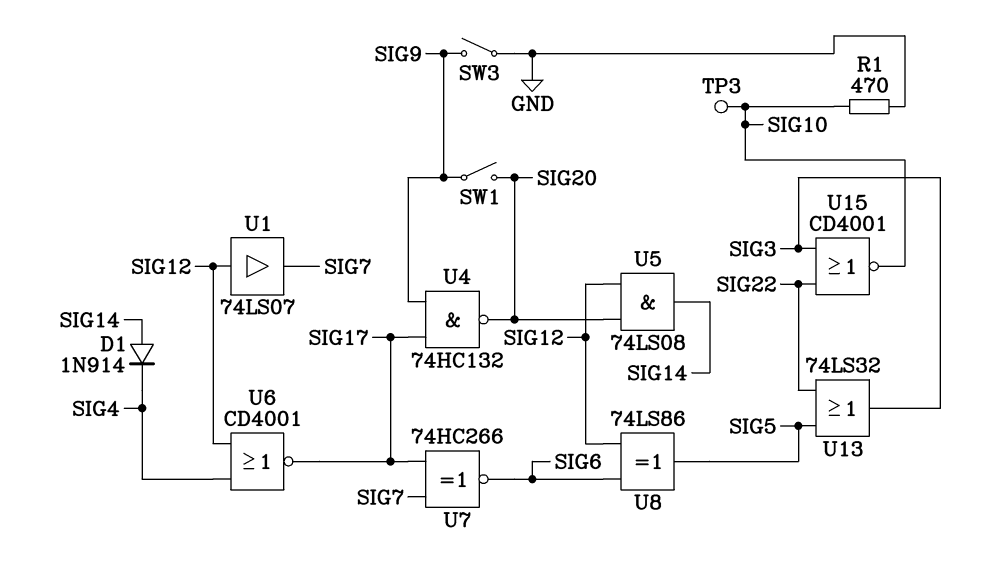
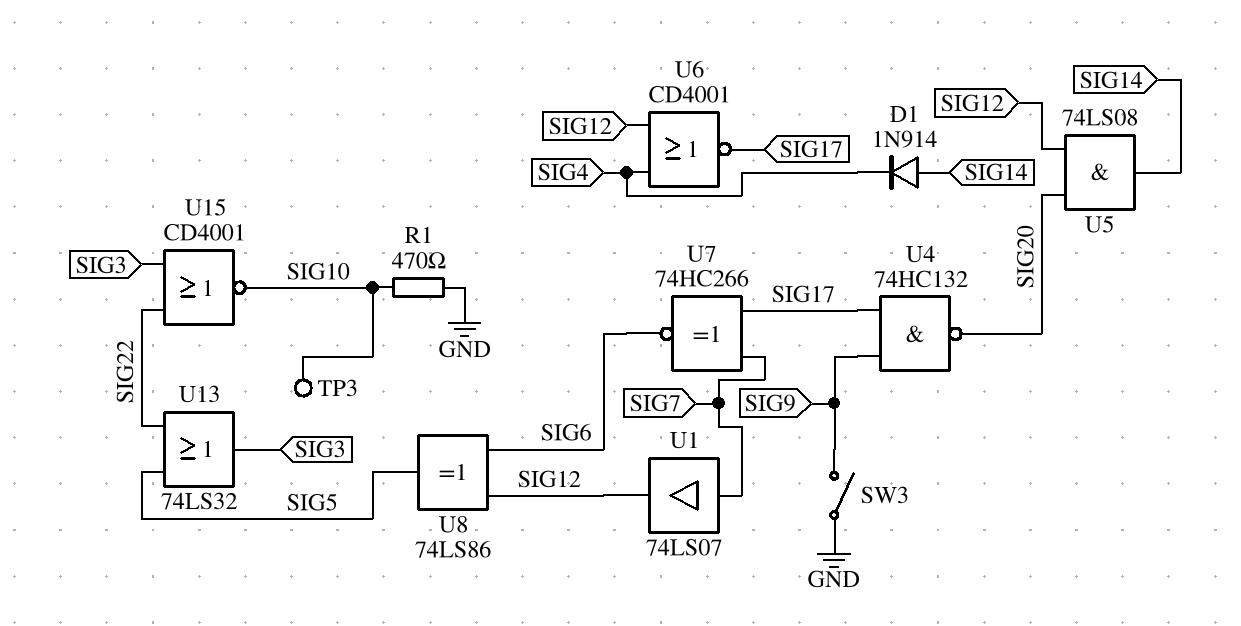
SW1: switch (SIG9, SIG20) -> none
U1: buffer 74LS07 (in SIG12, out SIG7) -> buffer 74LS07 (in SIG7, out SIG12)

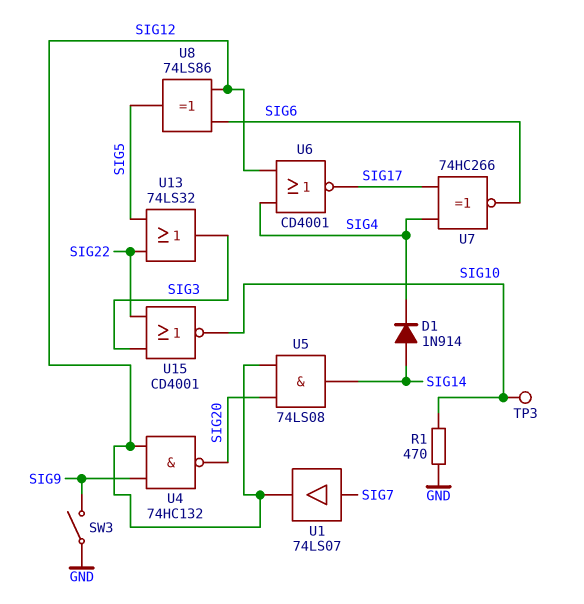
U4: NAND 74HC132 (in SIG9, in SIG17, out SIG20) -> NAND 74HC132 (in SIG9, in SIG12, out SIG20)
U7: XNOR 74HC266 (in SIG7, in SIG17, out SIG6) -> XNOR 74HC266 (in SIG4, in SIG17, out SIG6)

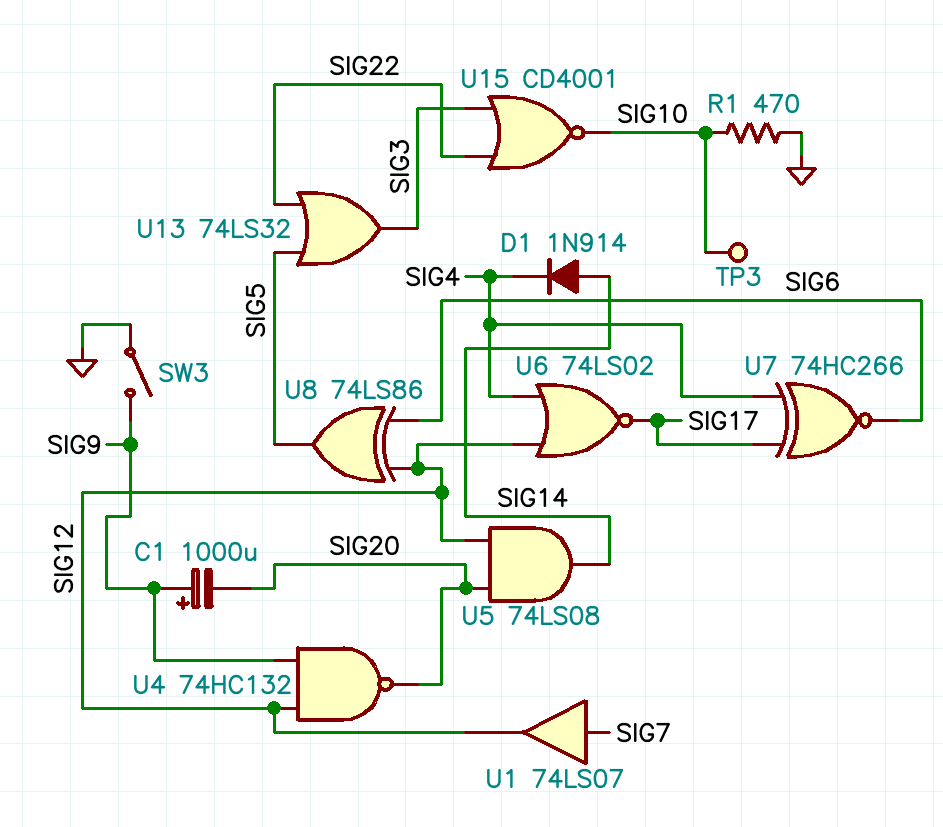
C1: none -> 1000uF (plus SIG9, minus SIG20)
U6: NOR CD4001 (in SIG4, in SIG12, out SIG17) -> NOR 74LS02 (in SIG4, in SIG12, out SIG17)

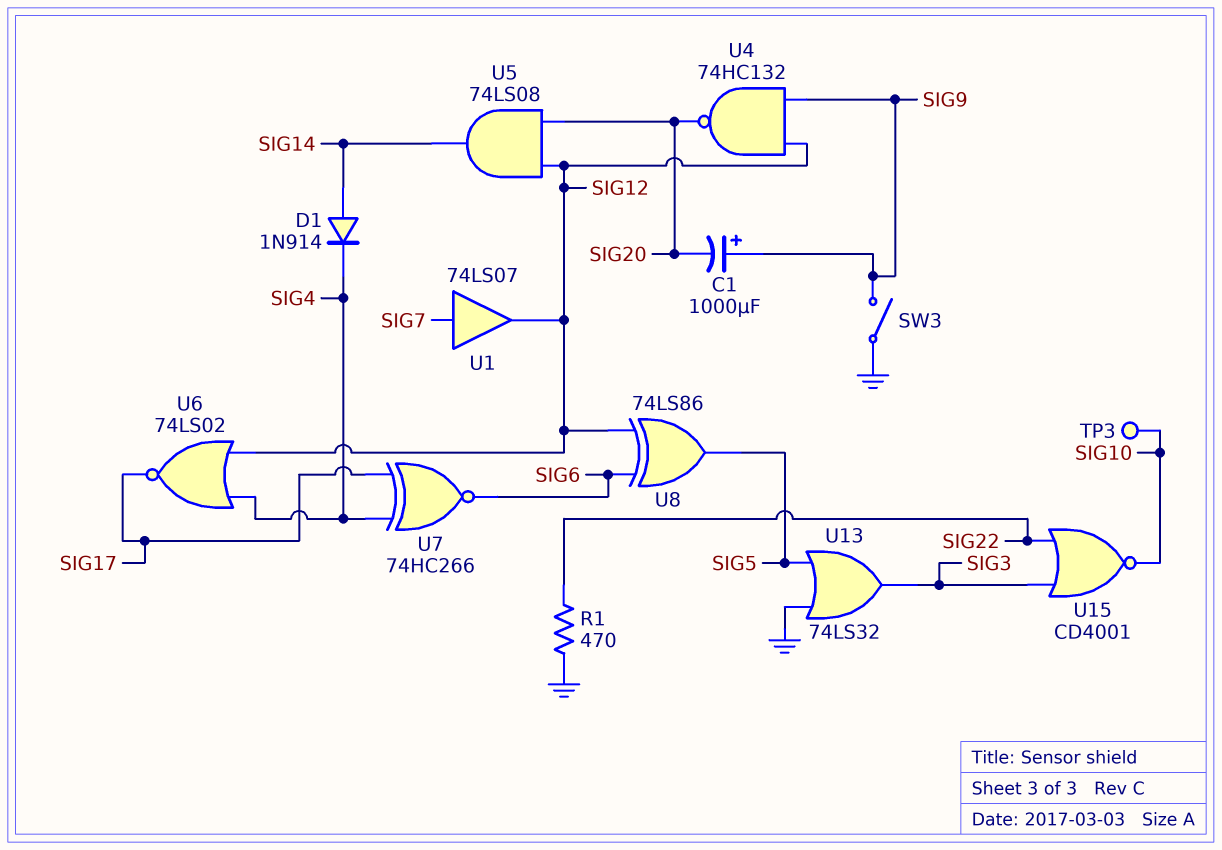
R1: 470 (GND, SIG10) -> 470 (GND, SIG22)
U13: OR 74LS32 (in SIG5, in SIG22, out SIG3) -> OR 74LS32 (in GND, in SIG5, out SIG3)

